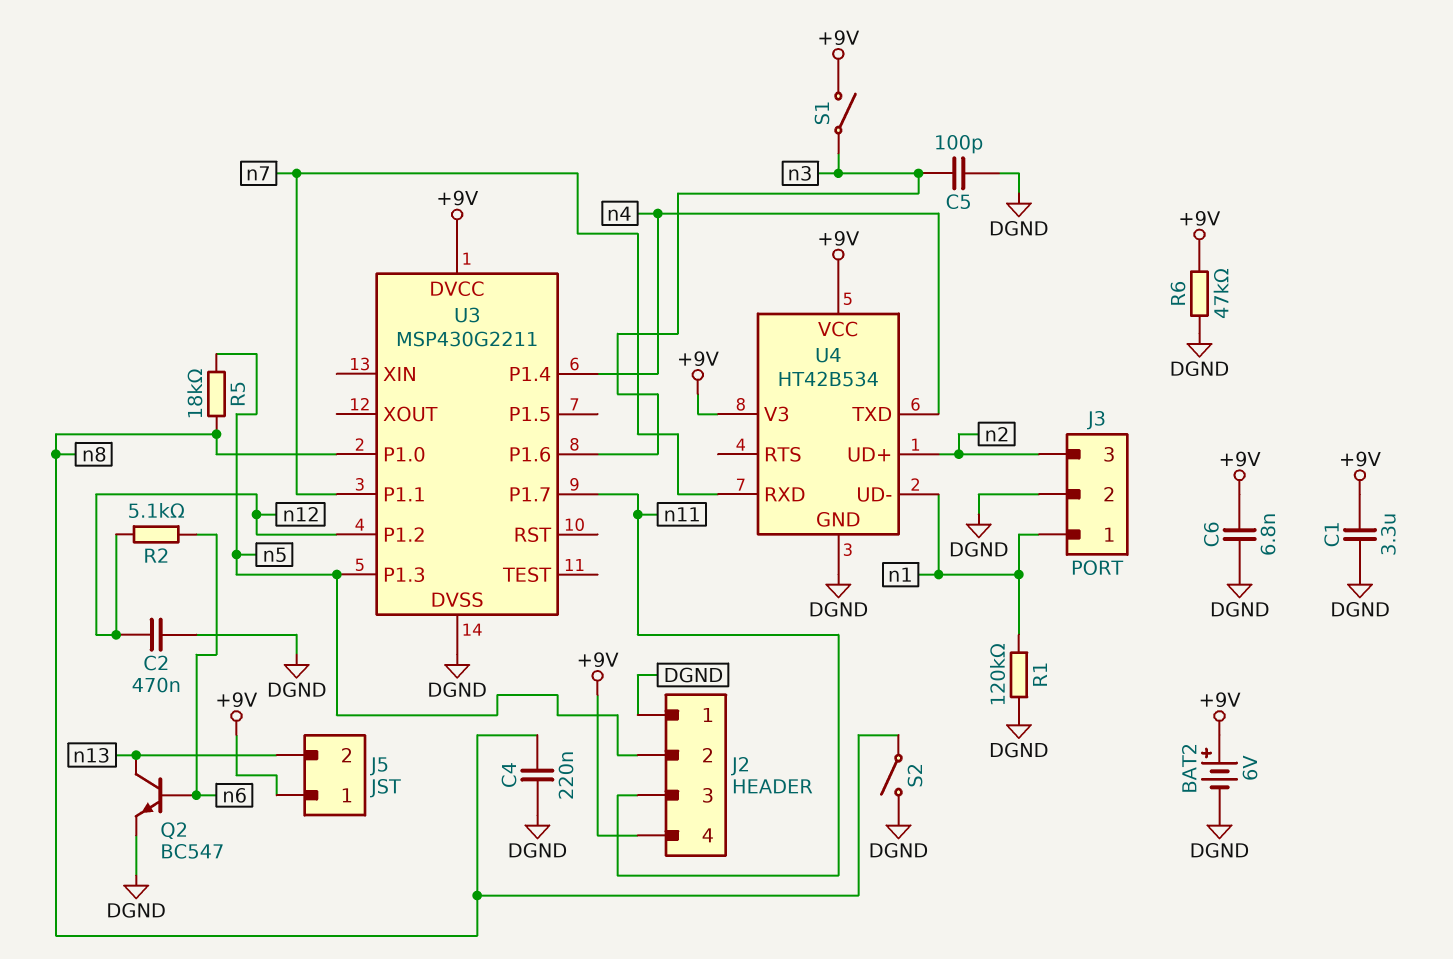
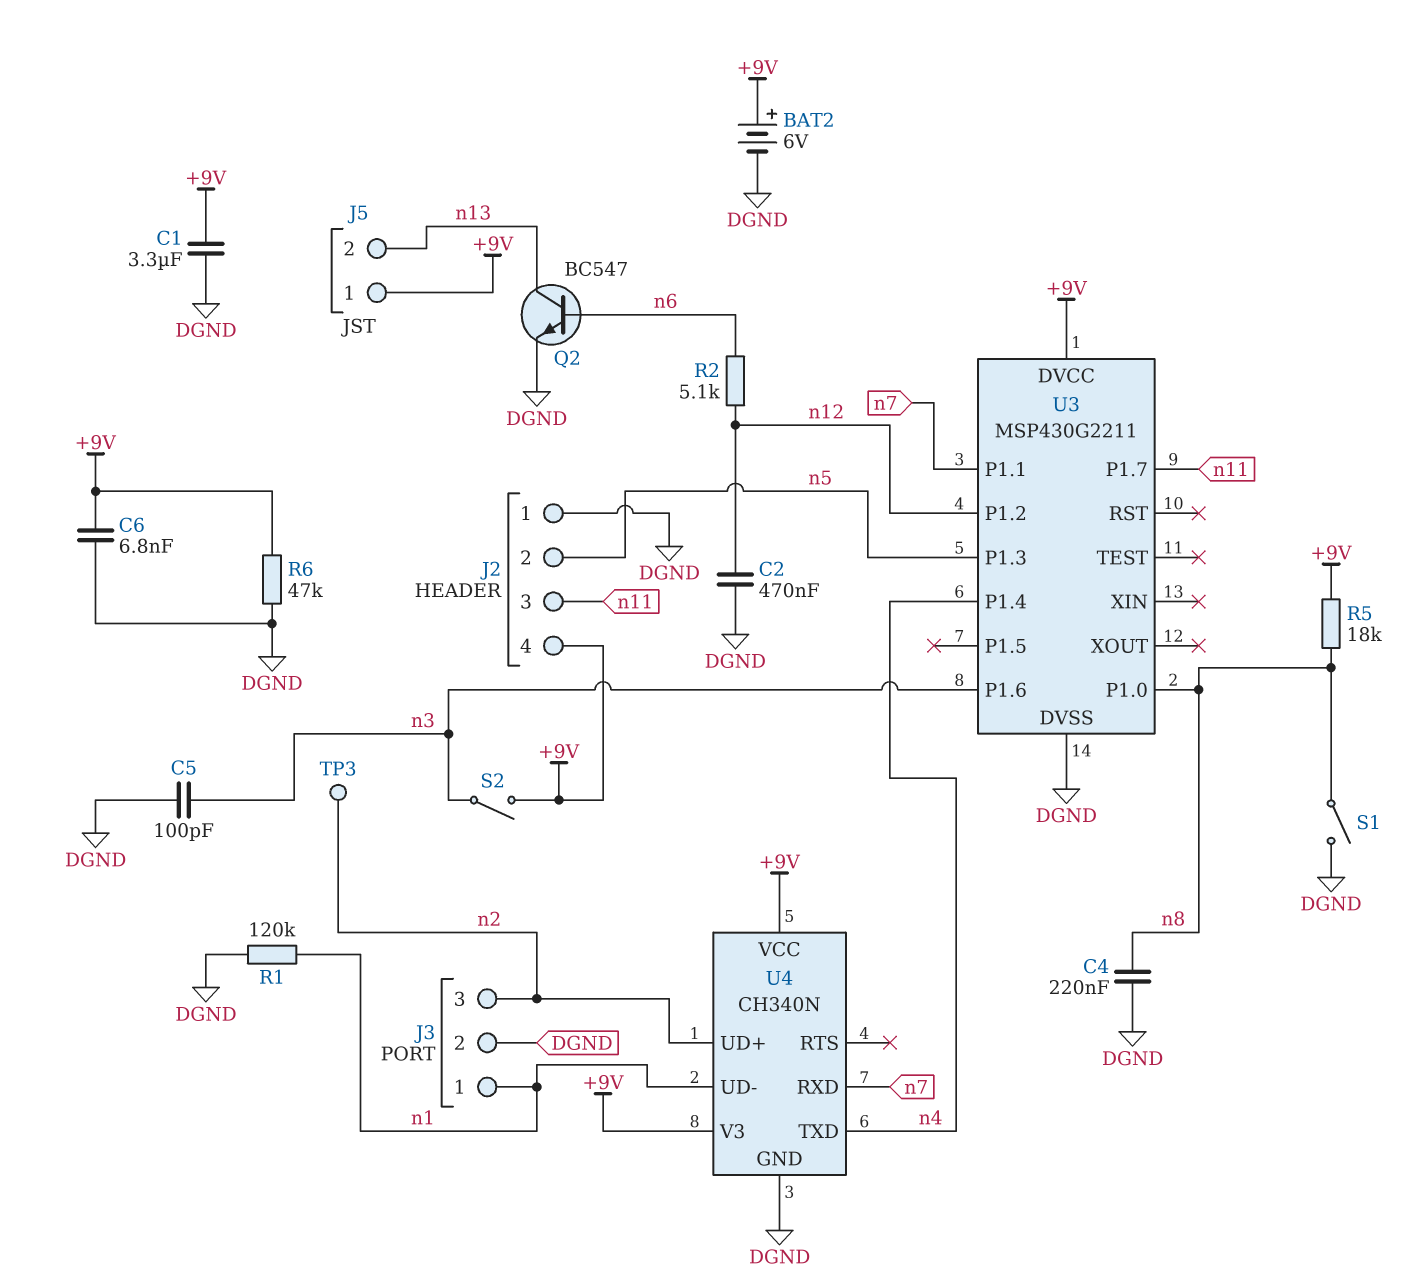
R5: 18k (n5, n8) -> 18k (+9V, n8)
S1: switch (+9V, n3) -> switch (DGND, n8)
S2: switch (DGND, n8) -> switch (+9V, n3)
TP3: none -> test point (n2)
U4: HT42B534 -> CH340N

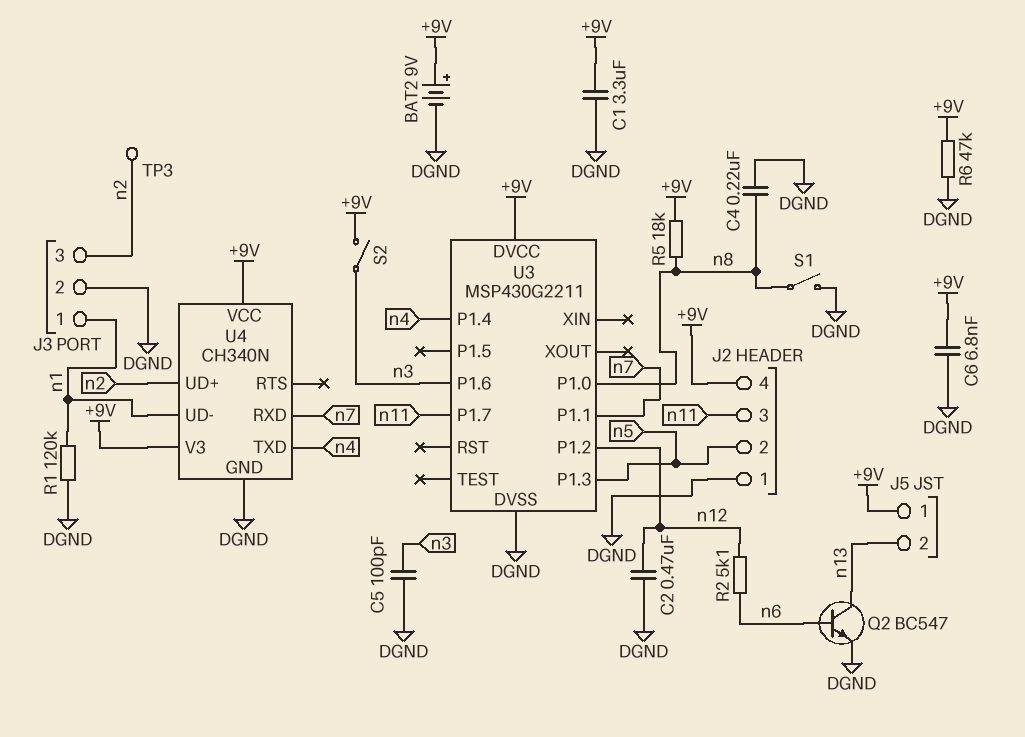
BAT2: 6V (plus +9V, minus DGND) -> 9V (plus +9V, minus DGND)

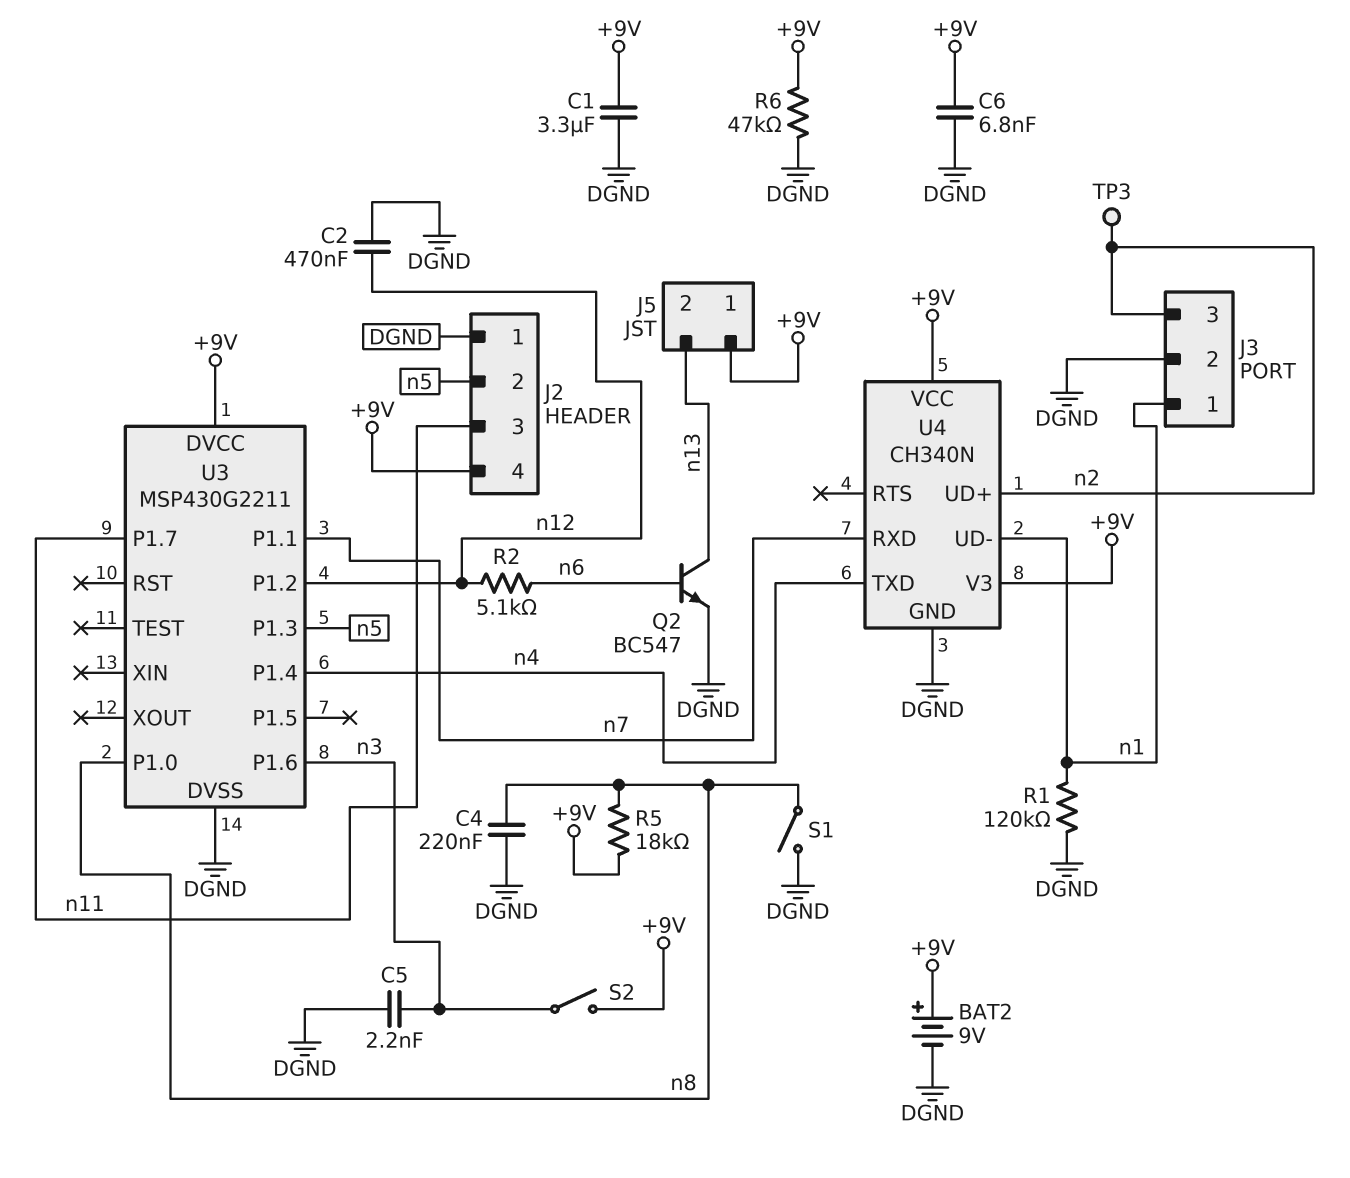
C5: 100pF (DGND, n3) -> 2.2nF (DGND, n3)

